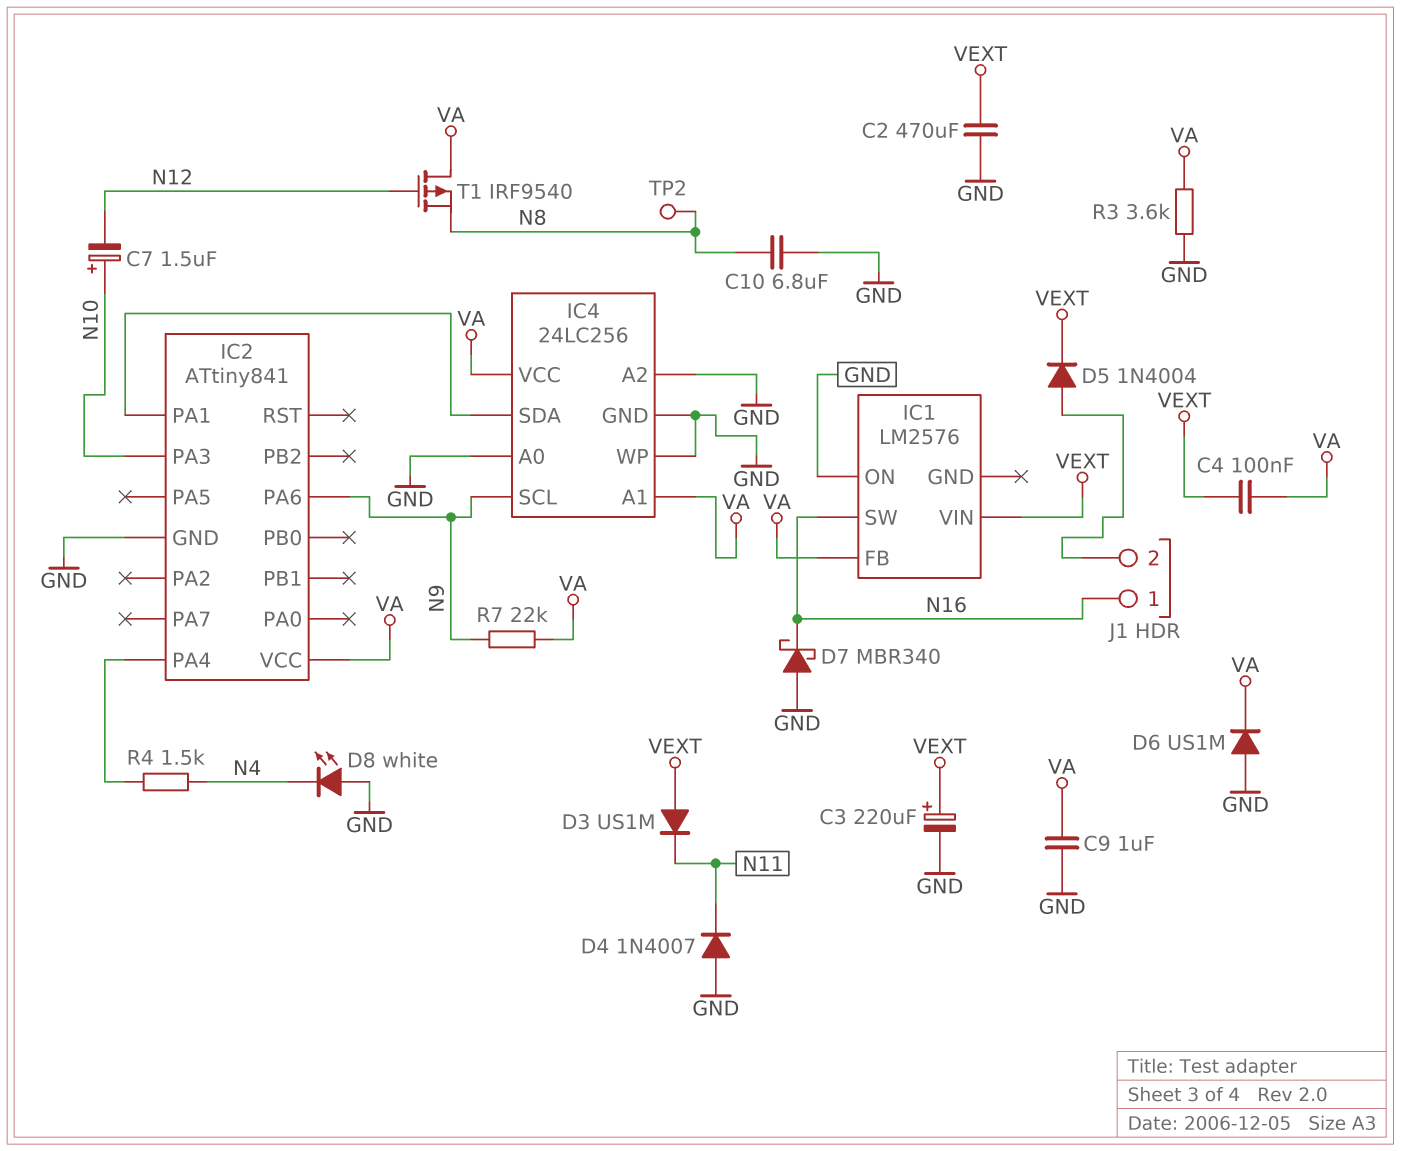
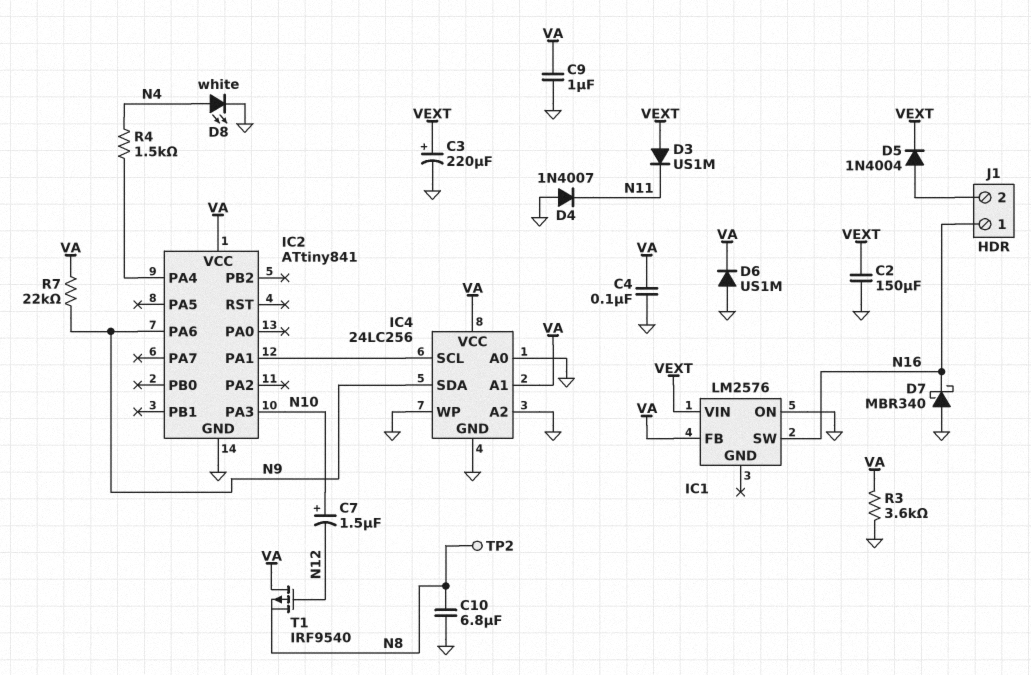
C2: 470uF (GND, VEXT) -> 150uF (GND, VEXT)
C4: 100nF (VA, VEXT) -> 100nF (GND, VA)
D8: LED white (A GND, K N4) -> LED white (A N4, K GND)
IC4 pin SCL: N9 -> IC2/PA1
IC4 pin SDA: IC2/PA1 -> N9

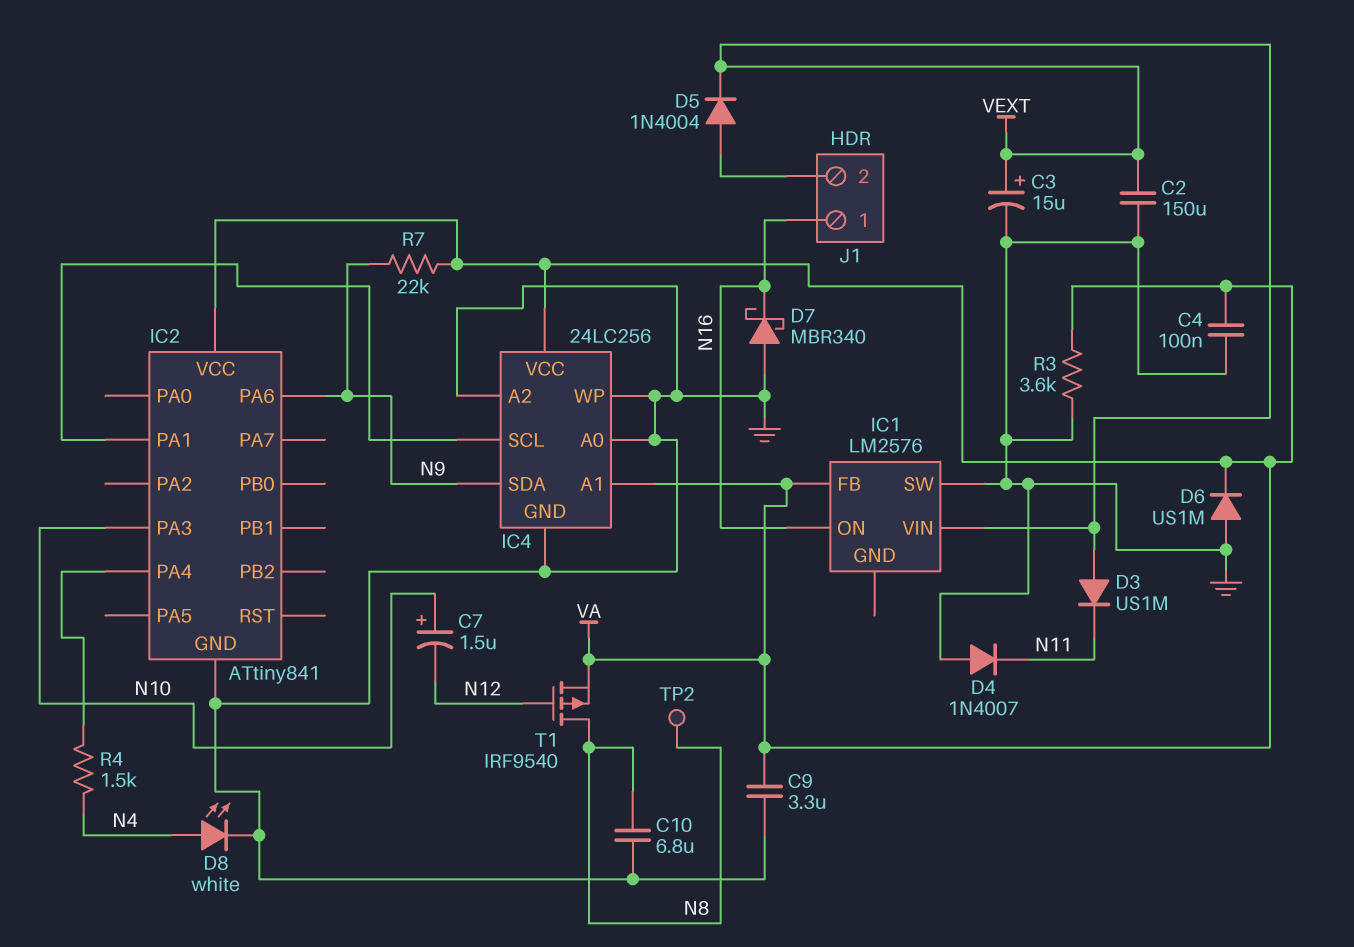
C3: 220uF (plus VEXT, minus GND) -> 15uF (plus VEXT, minus GND)
C9: 1uF (GND, VA) -> 3.3uF (GND, VA)
IC1 pin ON: GND -> N16
IC1 pin SW: N16 -> GND
T1: PMOS IRF9540 (G N12, D VA, S N8) -> PMOS IRF9540 (G N12, D N8, S VA)

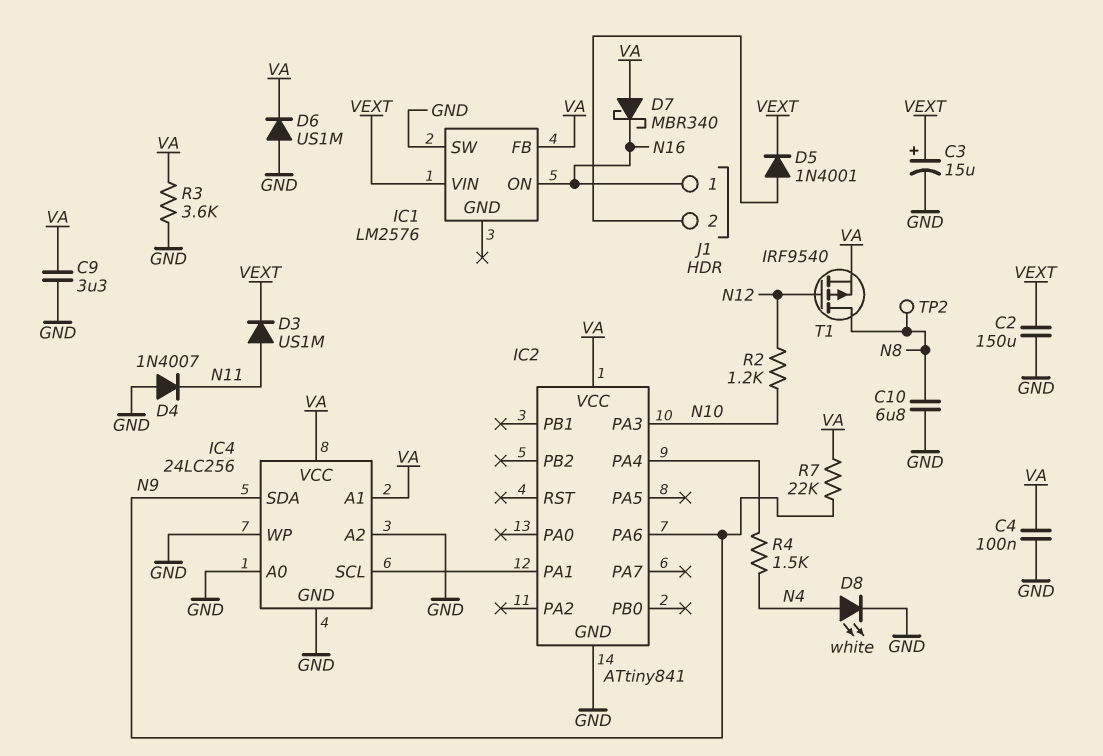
C7: 1.5uF (plus N10, minus N12) -> none
D3: diode US1M (A VEXT, K N11) -> diode US1M (A N11, K VEXT)
D5: diode 1N4004 (A J1/2, K VEXT) -> diode 1N4001 (A J1/2, K VEXT)
D7: schottky MBR340 (A GND, K N16) -> schottky MBR340 (A VA, K N16)
R2: none -> 1.2k (N10, N12)

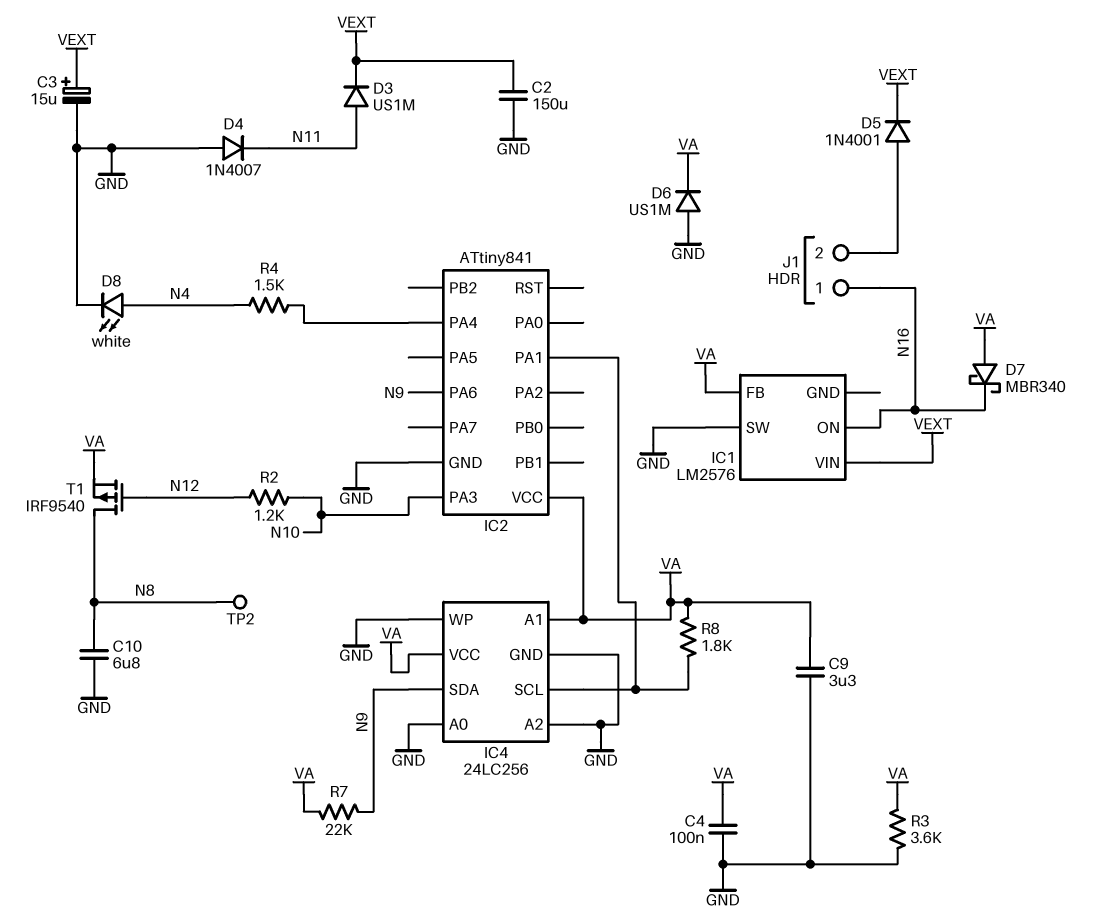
R8: none -> 1.8k (IC2/PA1, VA)

